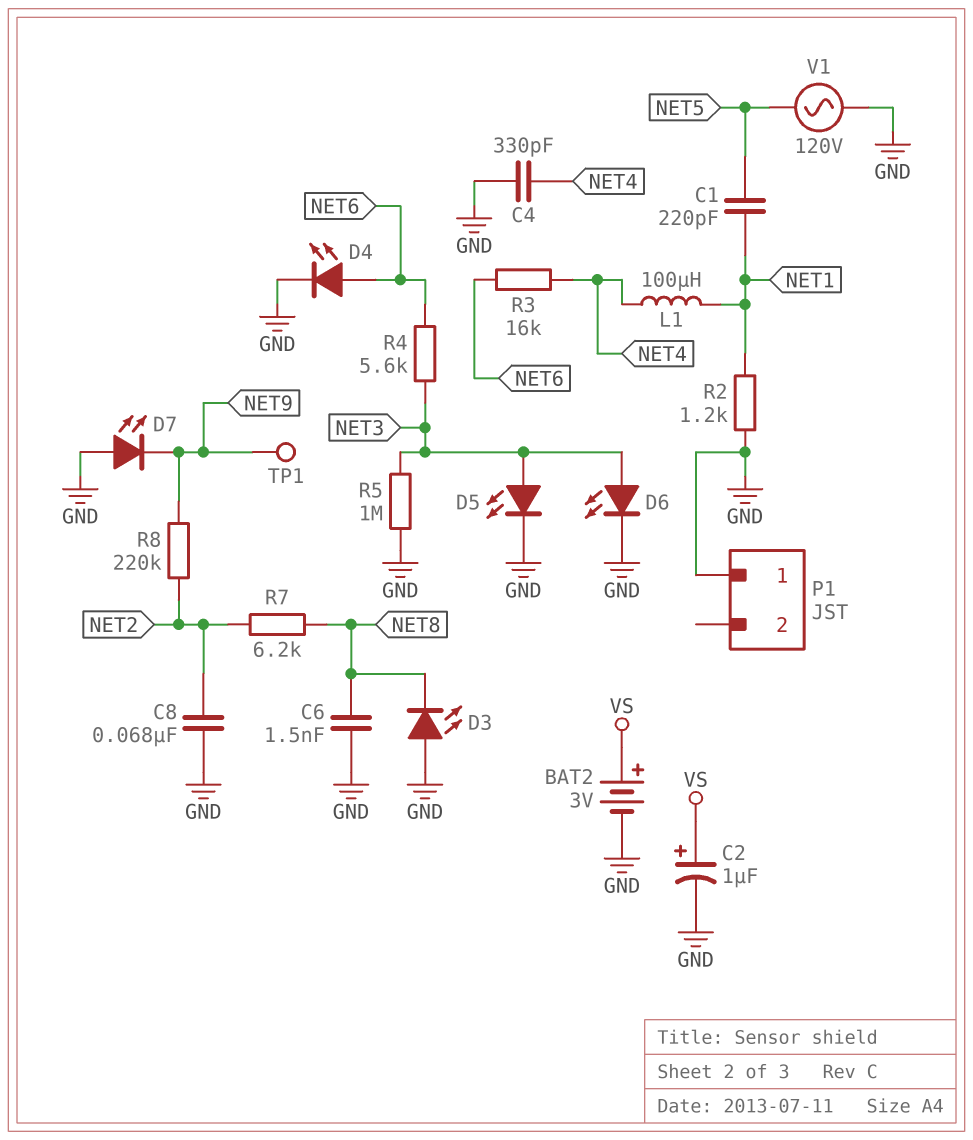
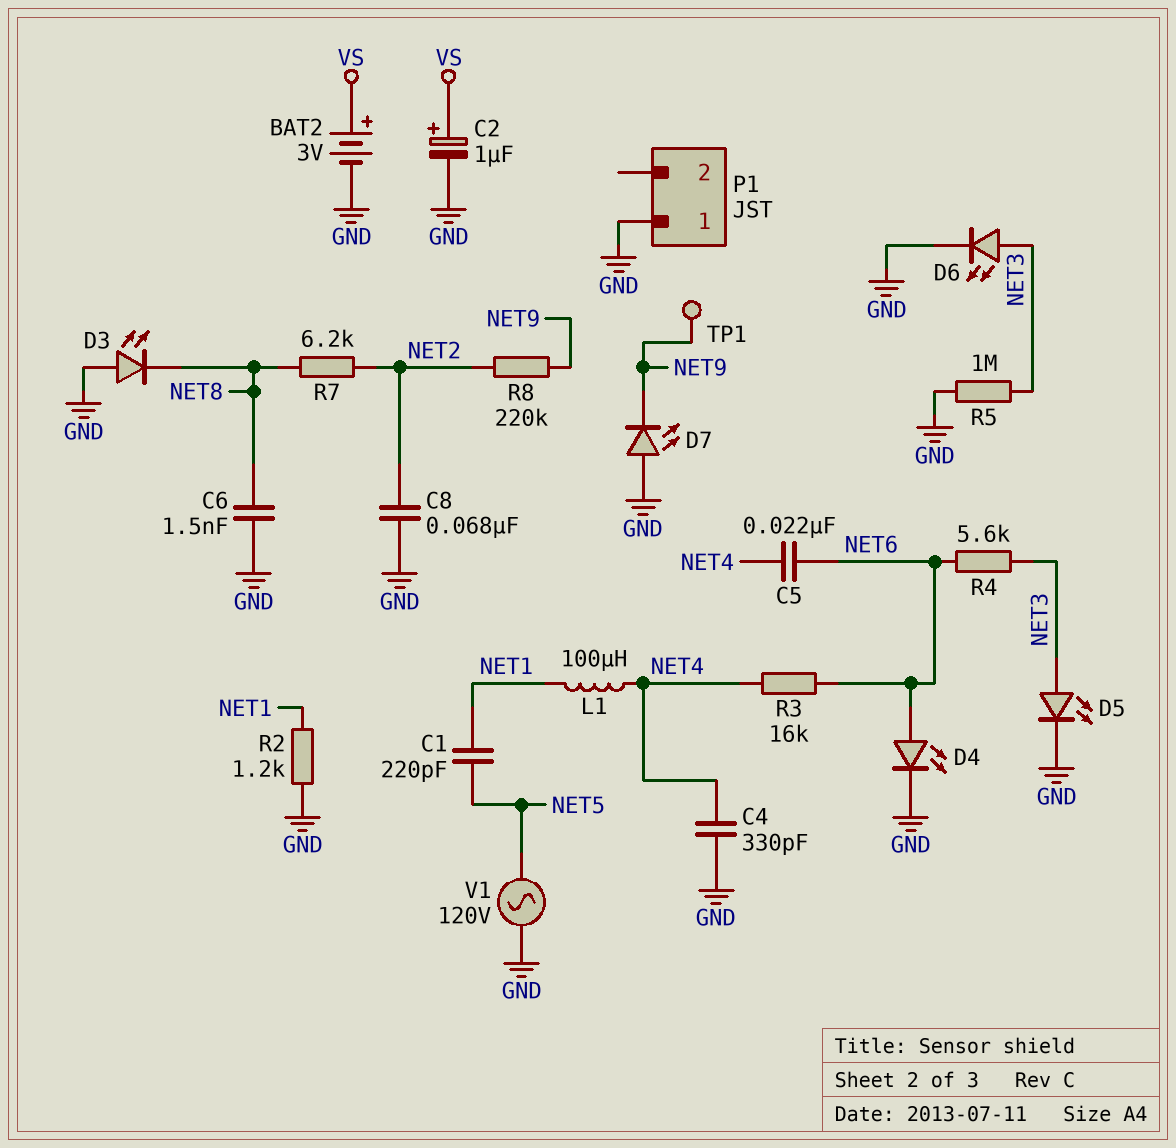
C5: none -> 22nF (NET4, NET6)

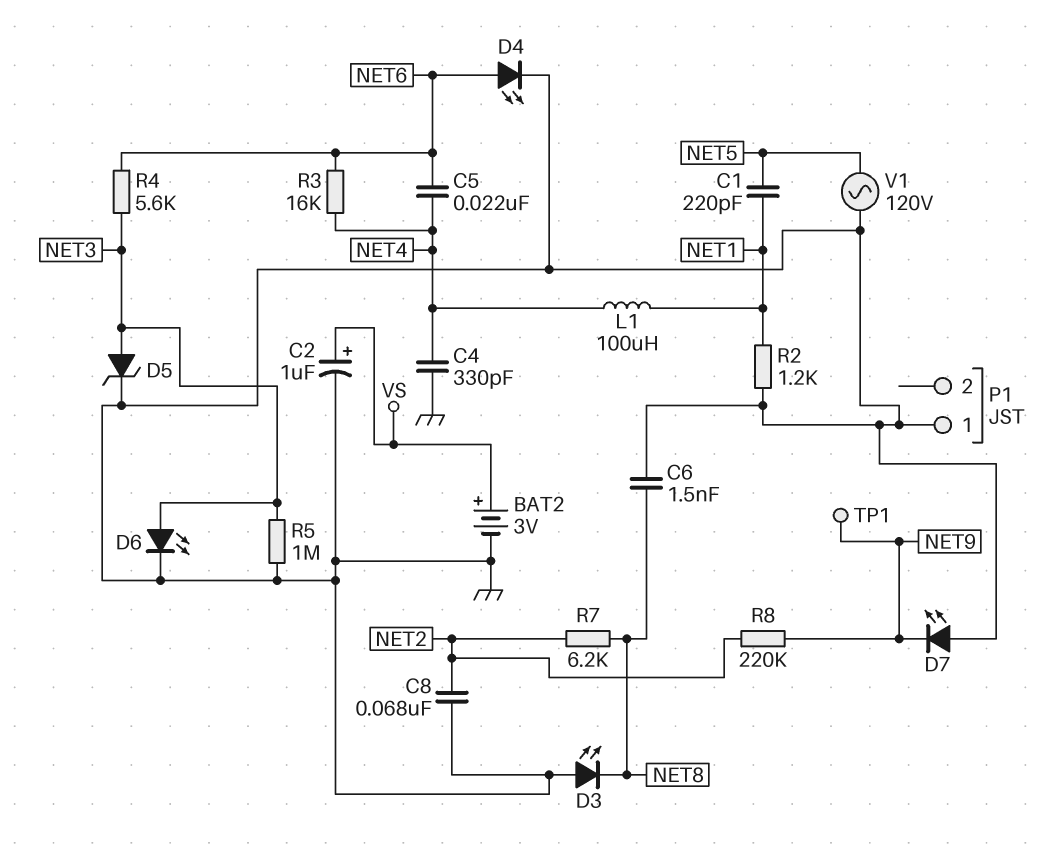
D5: LED (A NET3, K GND) -> zener (A NET3, K GND)

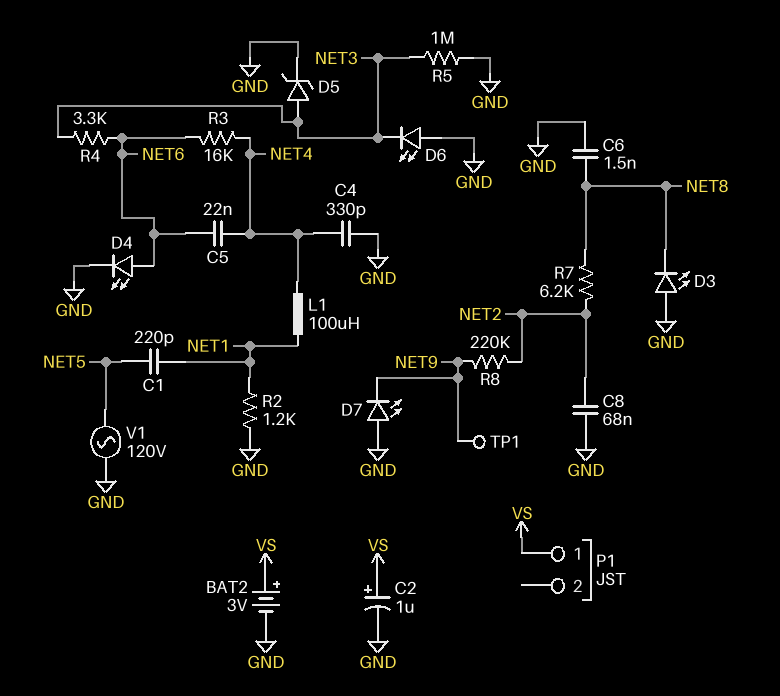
D6: LED (A NET3, K GND) -> LED (A GND, K NET3)
P1 pin 1: GND -> VS
R4: 5.6k (NET3, NET6) -> 3.3k (NET3, NET6)

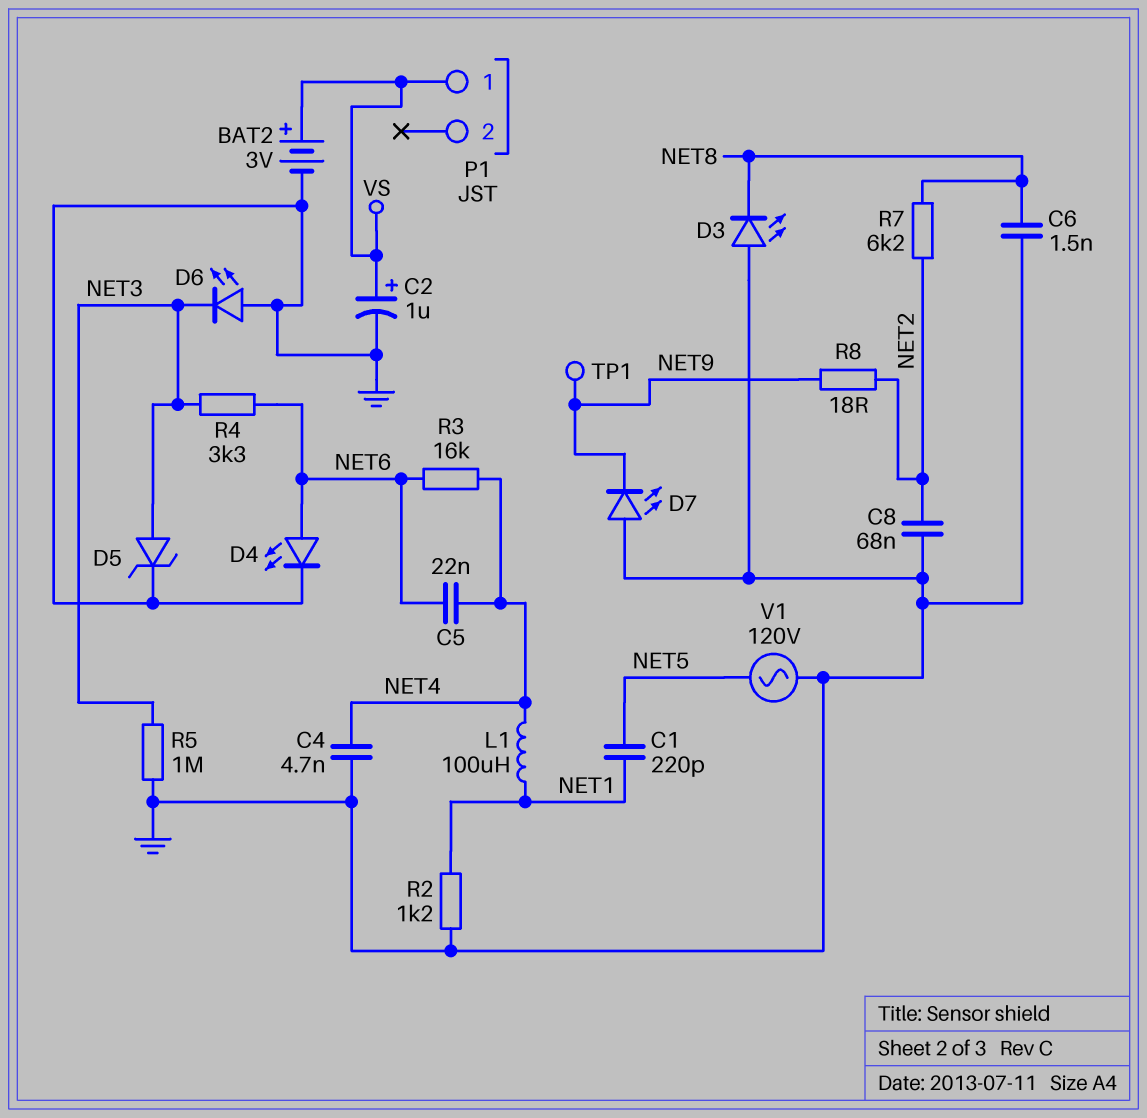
C4: 330pF (GND, NET4) -> 4.7nF (GND, NET4)
R8: 220k (NET2, NET9) -> 18 (NET2, NET9)

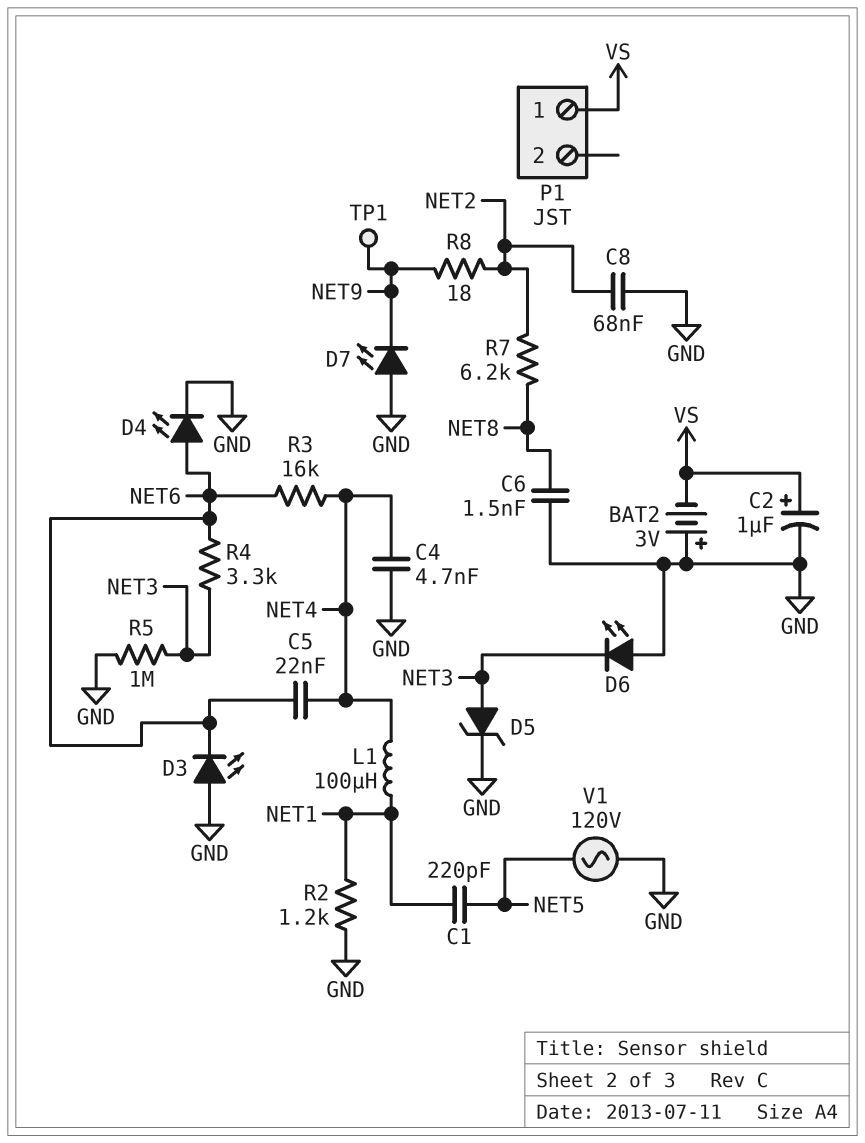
BAT2: 3V (plus VS, minus GND) -> 3V (plus GND, minus VS)
D3: LED (A GND, K NET8) -> LED (A GND, K NET6)

